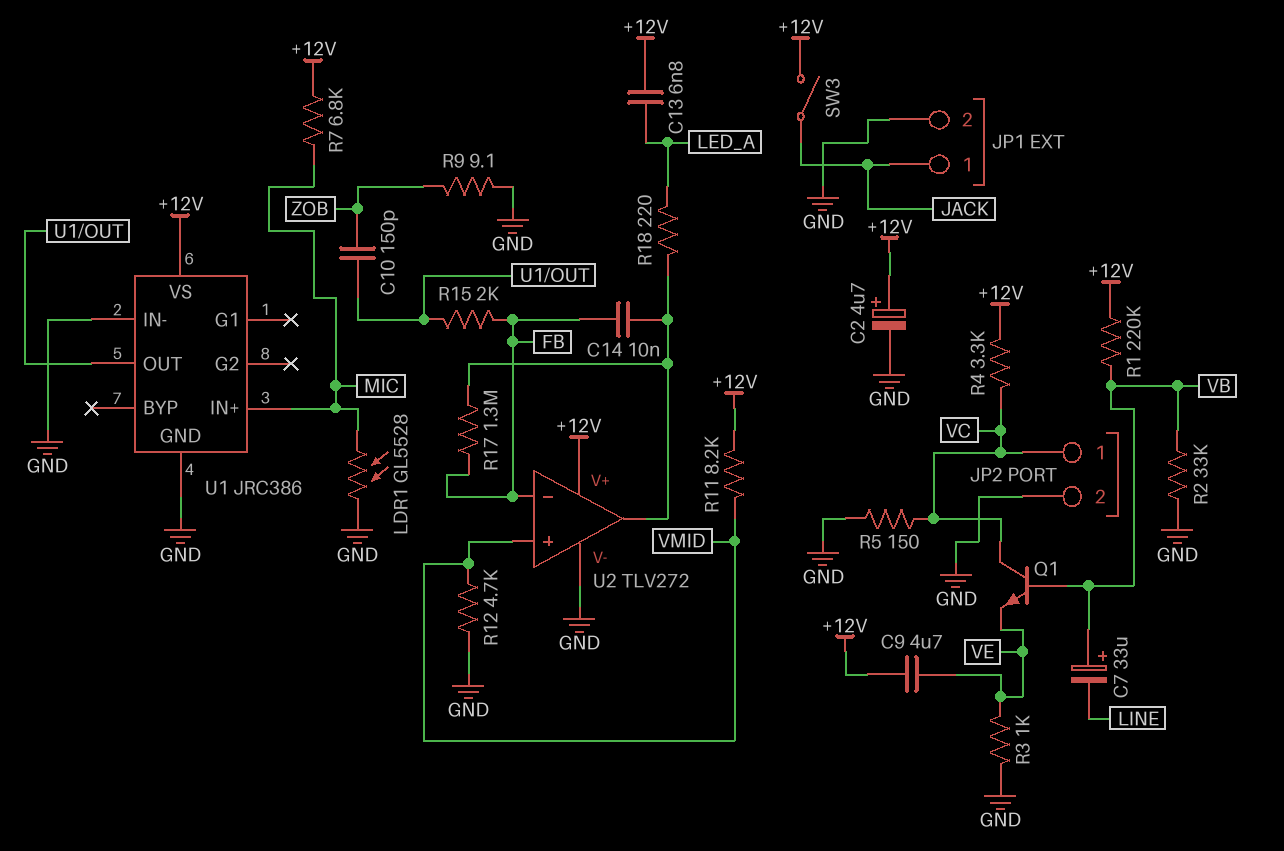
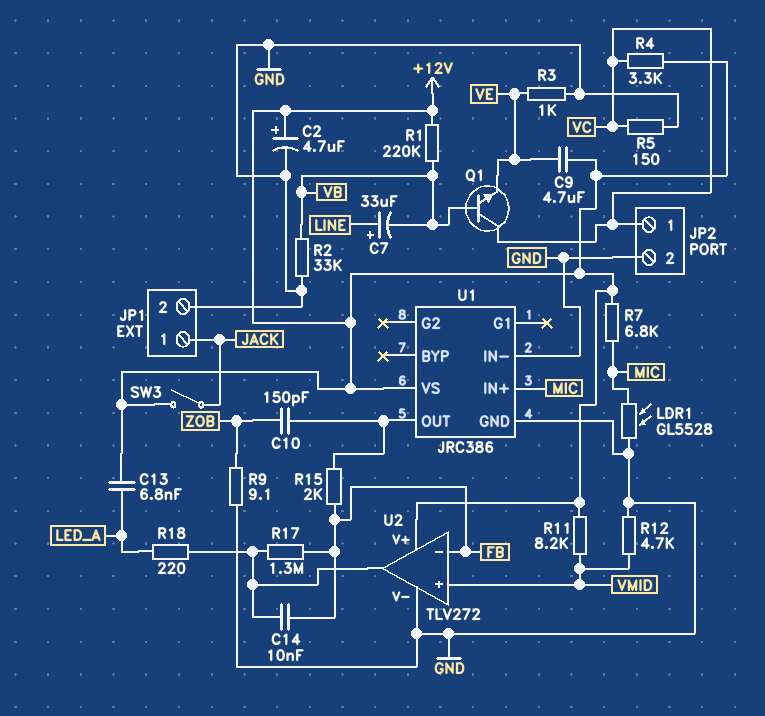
C7: 33uF (plus VB, minus LINE) -> 33uF (plus LINE, minus VB)

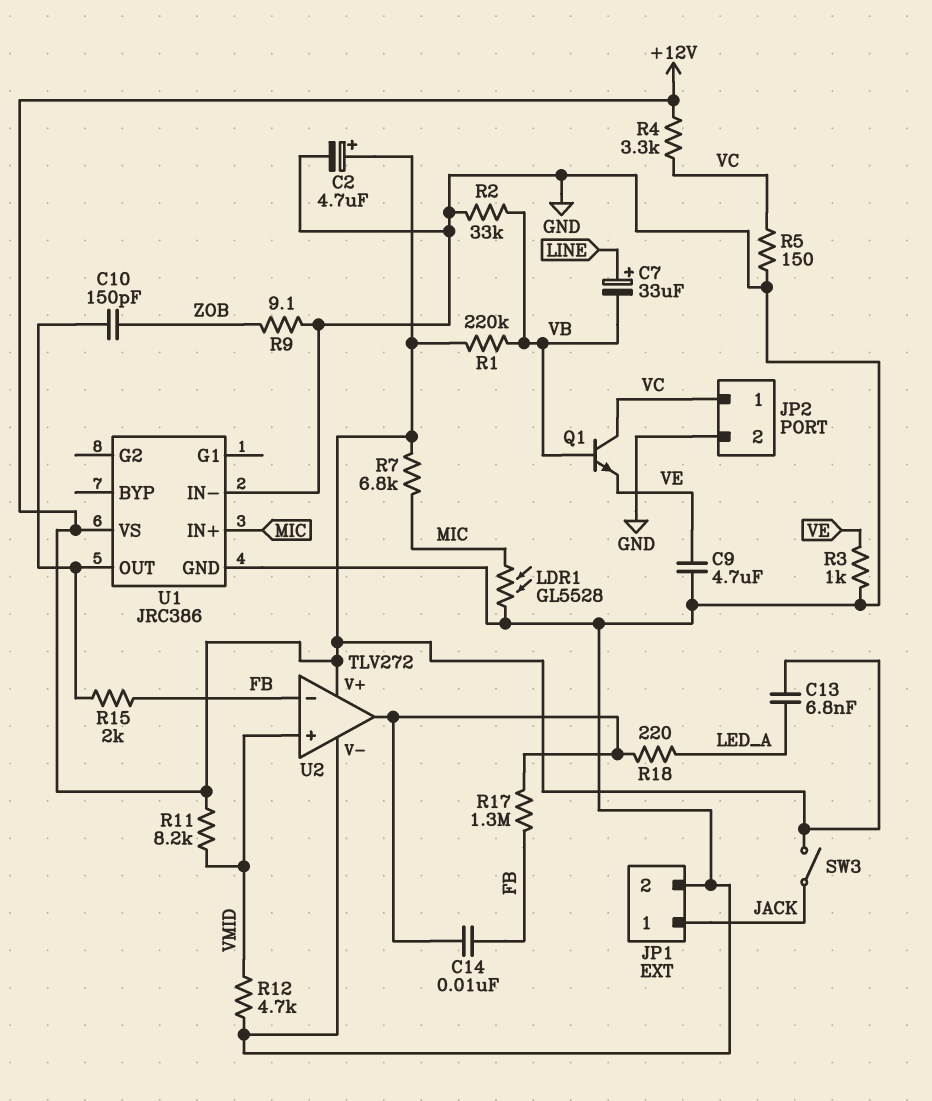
C9: 4.7uF (+12V, VE) -> 4.7uF (GND, VE)

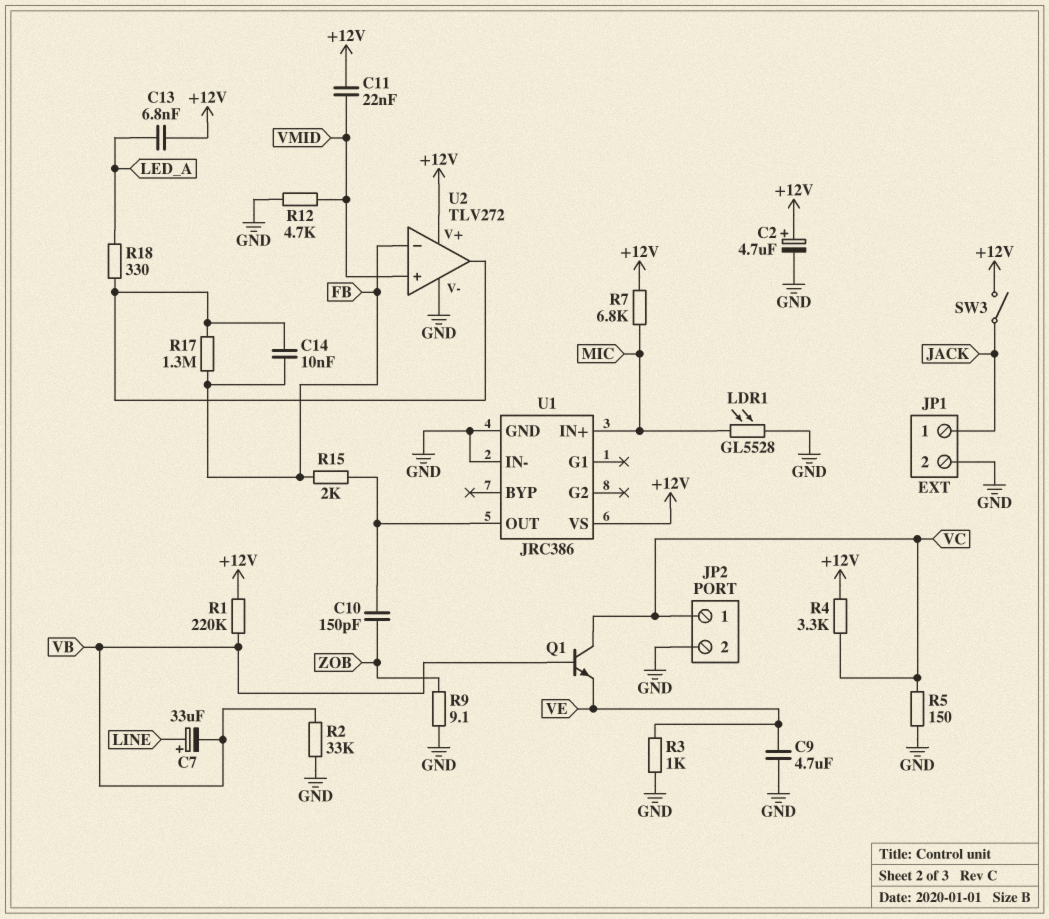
C11: none -> 22nF (+12V, VMID)
R11: 8.2k (+12V, VMID) -> none
R18: 220 (LED_A, U2/out) -> 330 (LED_A, U2/out)

